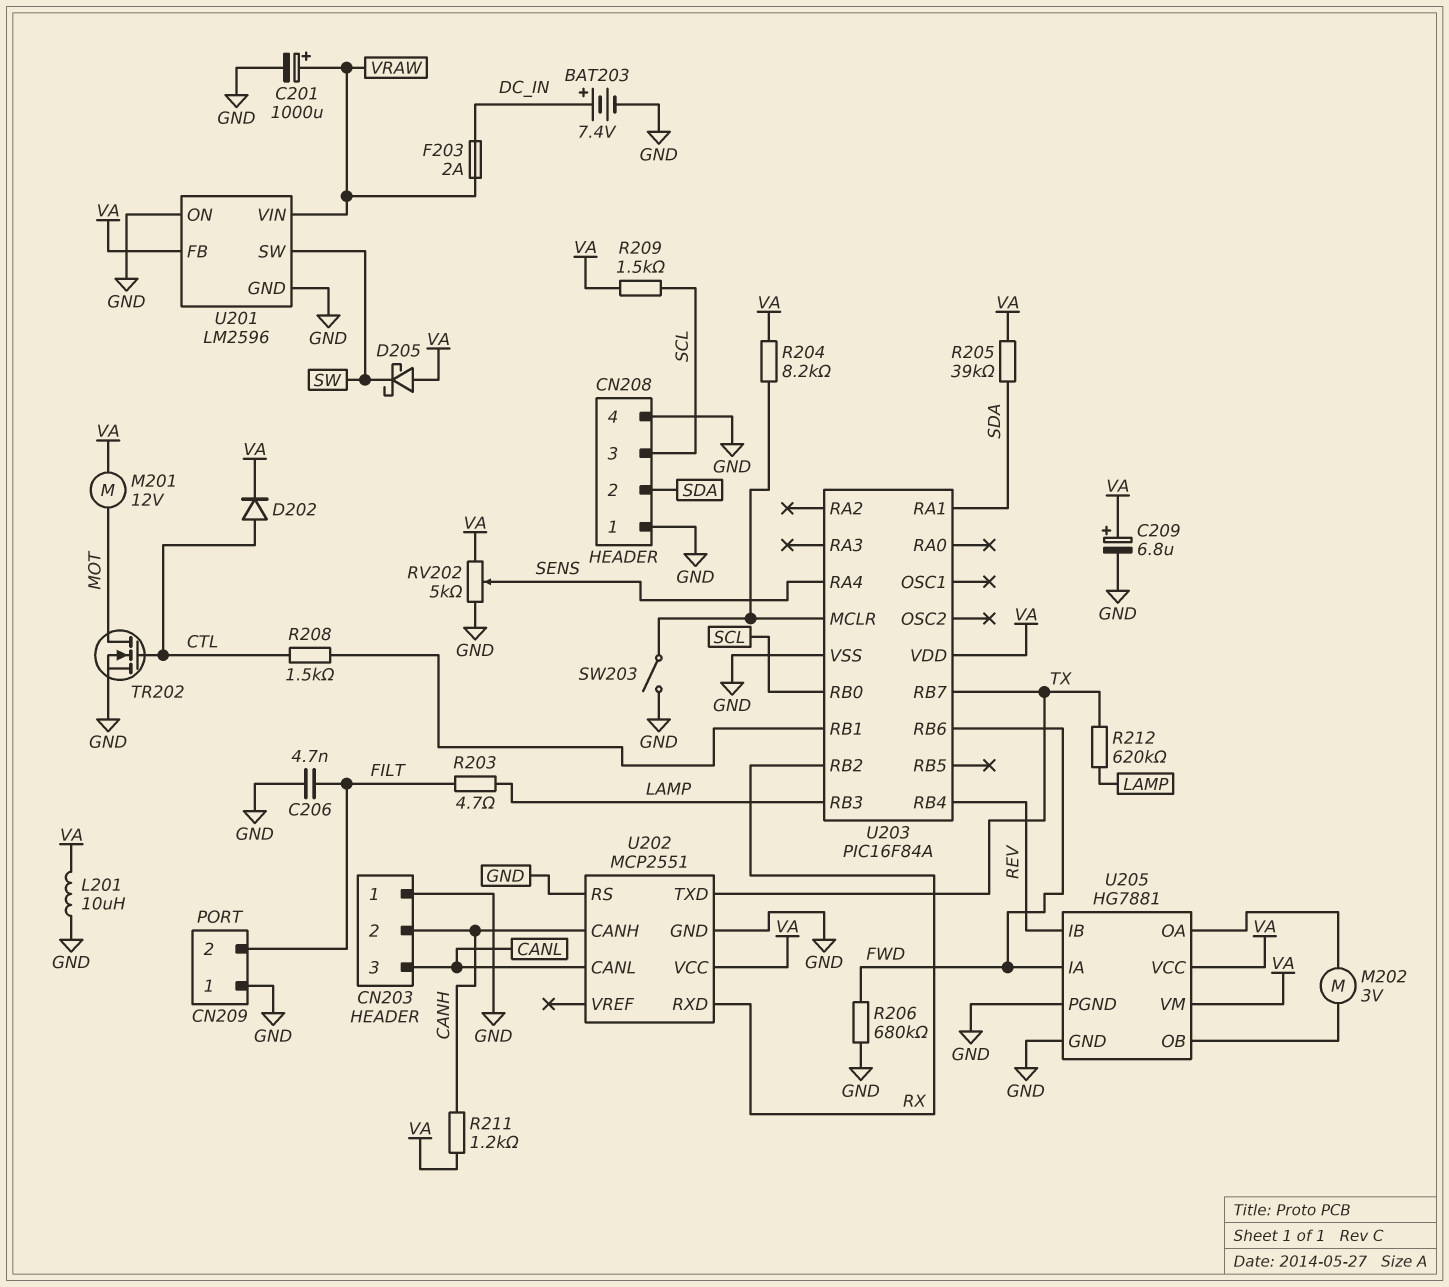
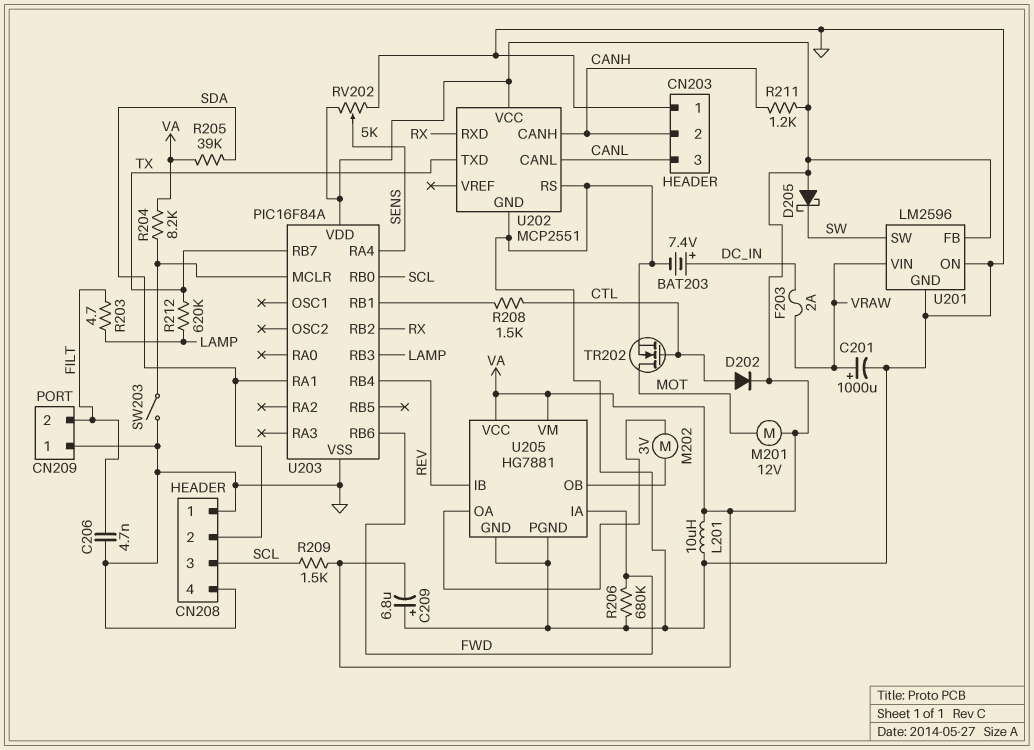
C209: 6.8uF (plus VA, minus GND) -> 6.8uF (plus GND, minus VA)

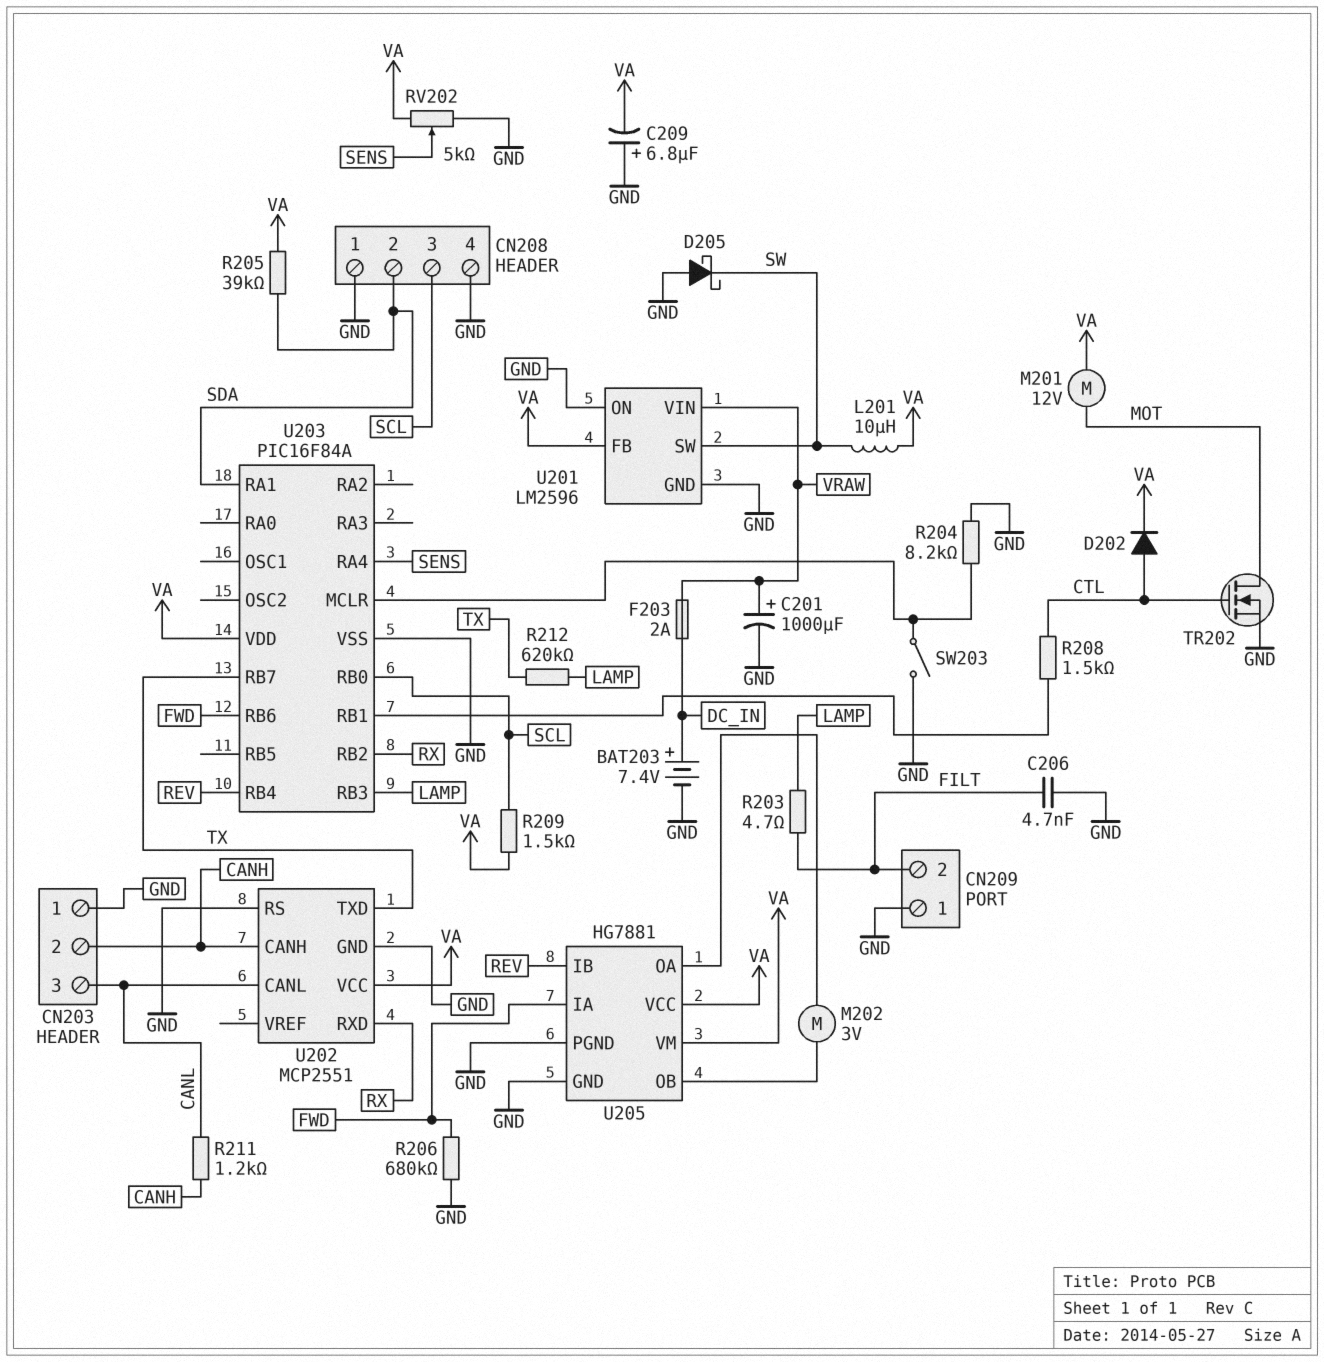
D205: schottky (A VA, K SW) -> schottky (A GND, K SW)
L201: 10uH (GND, VA) -> 10uH (SW, VA)
R204: 8.2k (U203/MCLR, VA) -> 8.2k (GND, U203/MCLR)
R211: 1.2k (CANH, VA) -> 1.2k (CANH, CANL)

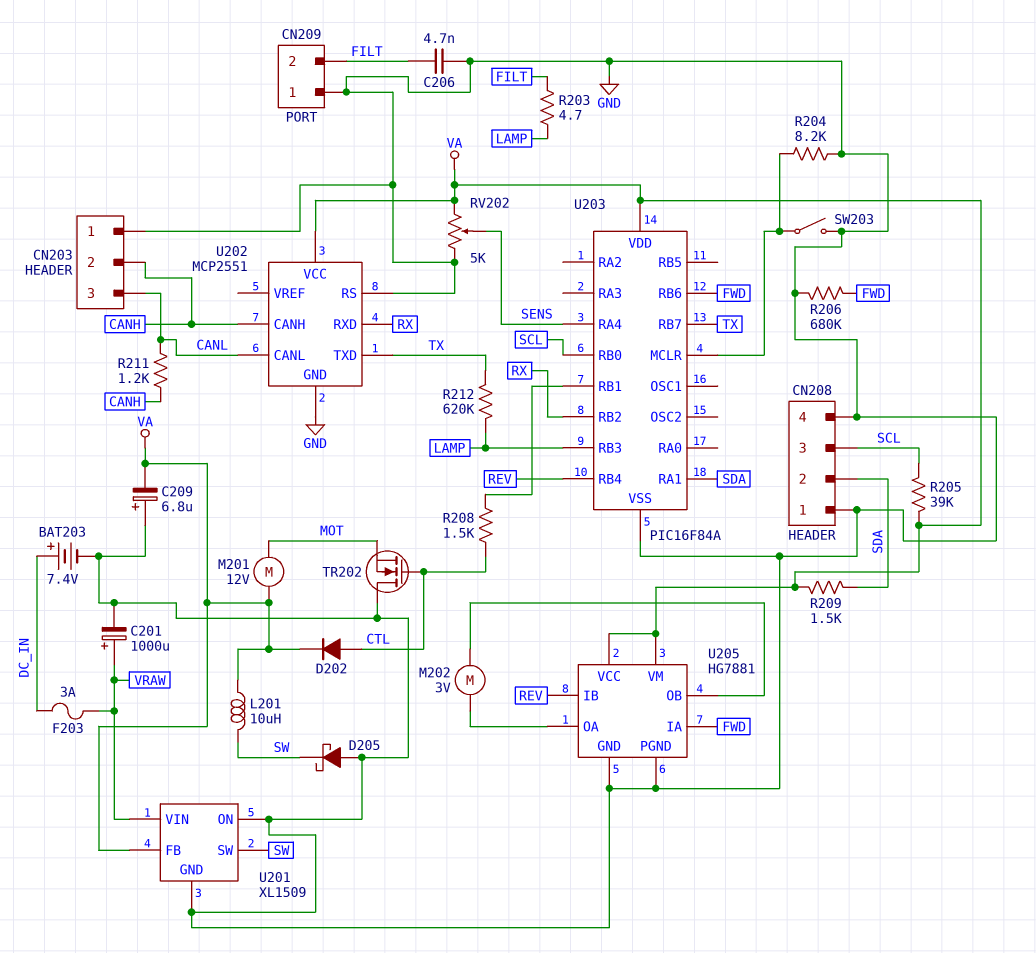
F203: 2A (DC_IN, VRAW) -> 3A (DC_IN, VRAW)
R205: 39k (SDA, VA) -> 39k (SCL, VA)
R209: 1.5k (SCL, VA) -> 1.5k (SDA, VA)
TR202: NMOS (G CTL, D MOT, S GND) -> NMOS (G CTL, D GND, S MOT)
U201: LM2596 -> XL1509

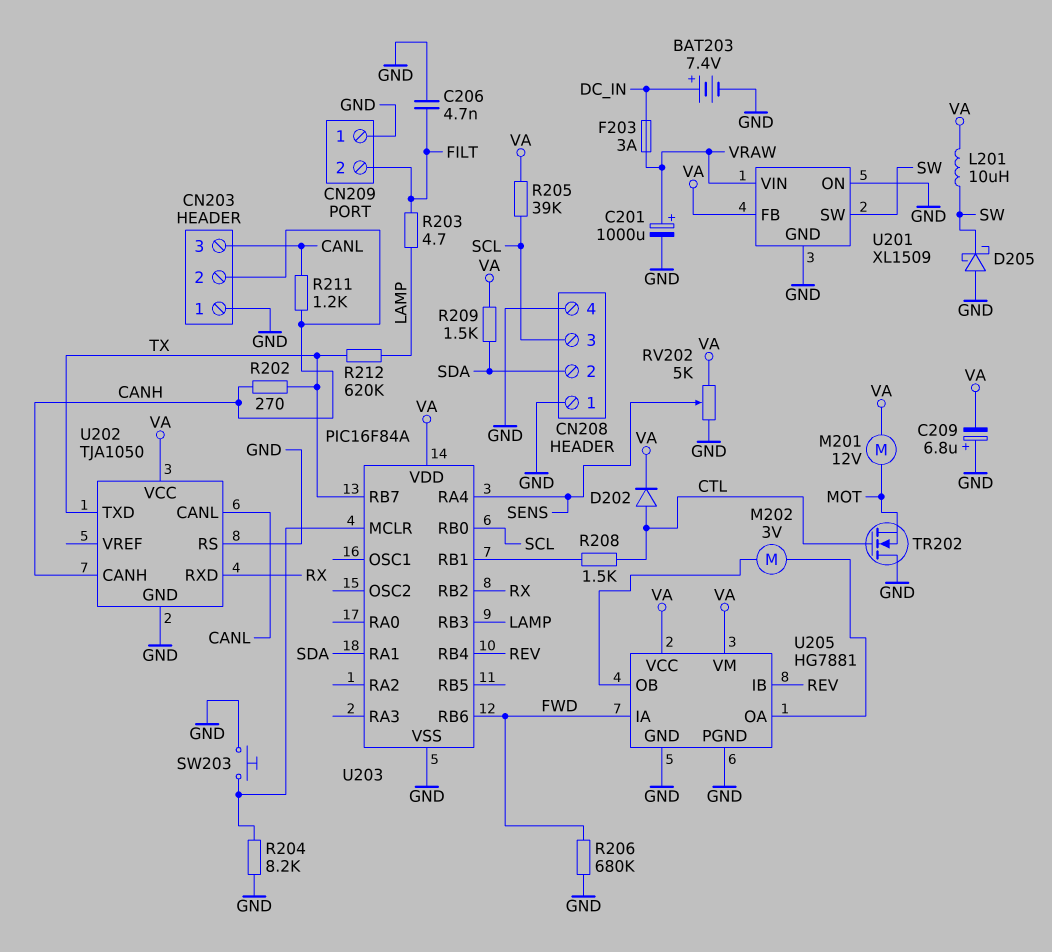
R202: none -> 270 (CANH, TX)
SW203: switch (GND, U203/MCLR) -> button (GND, U203/MCLR)
U202: MCP2551 -> TJA1050

